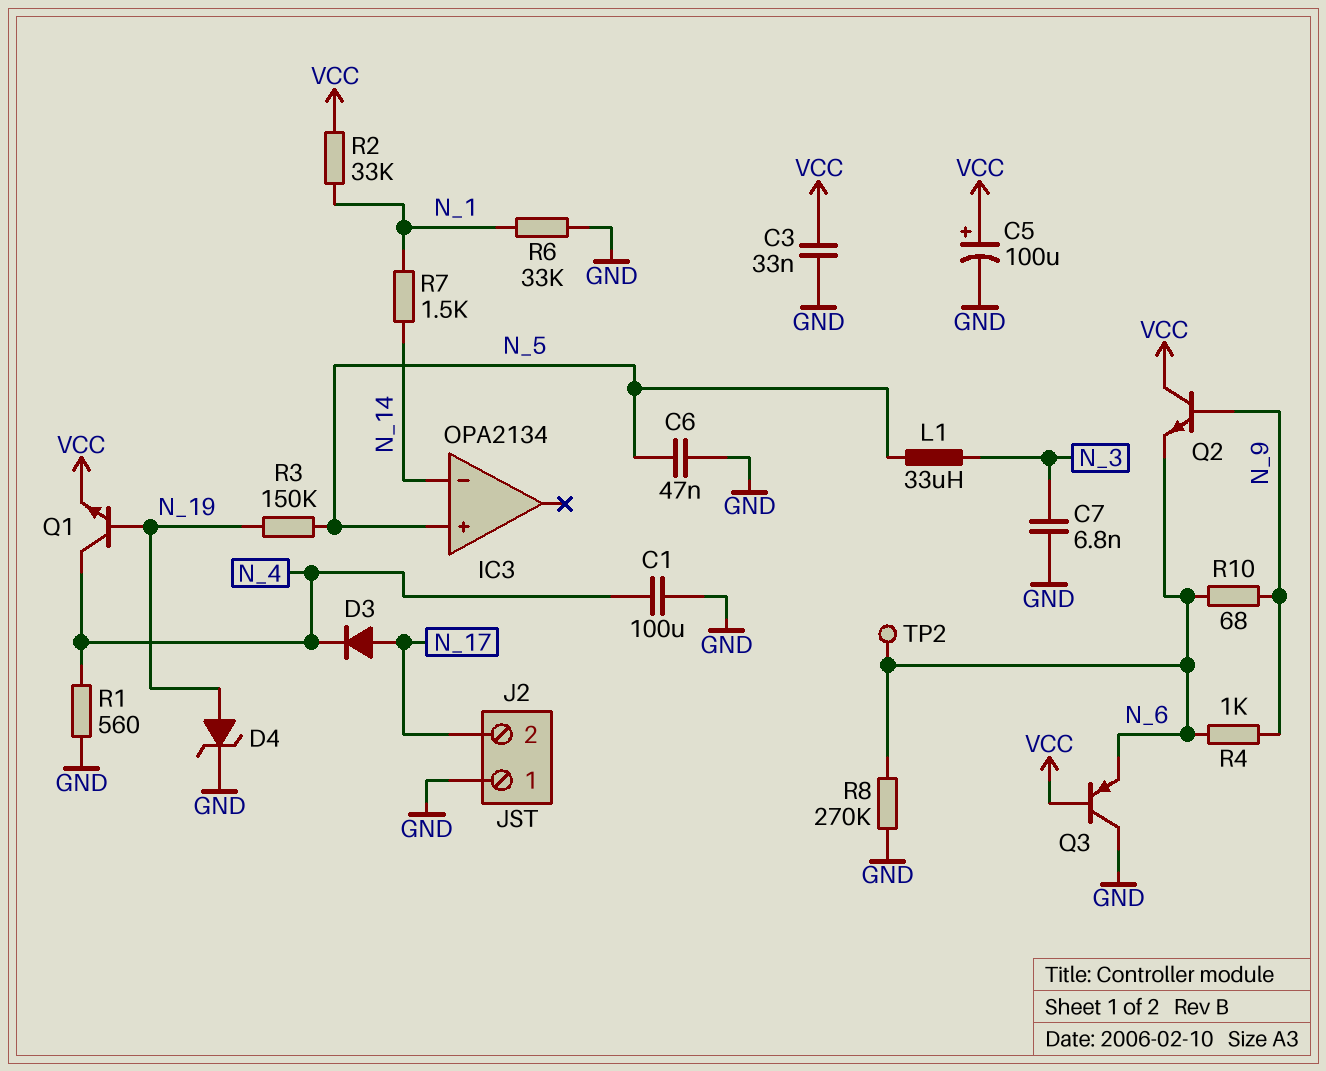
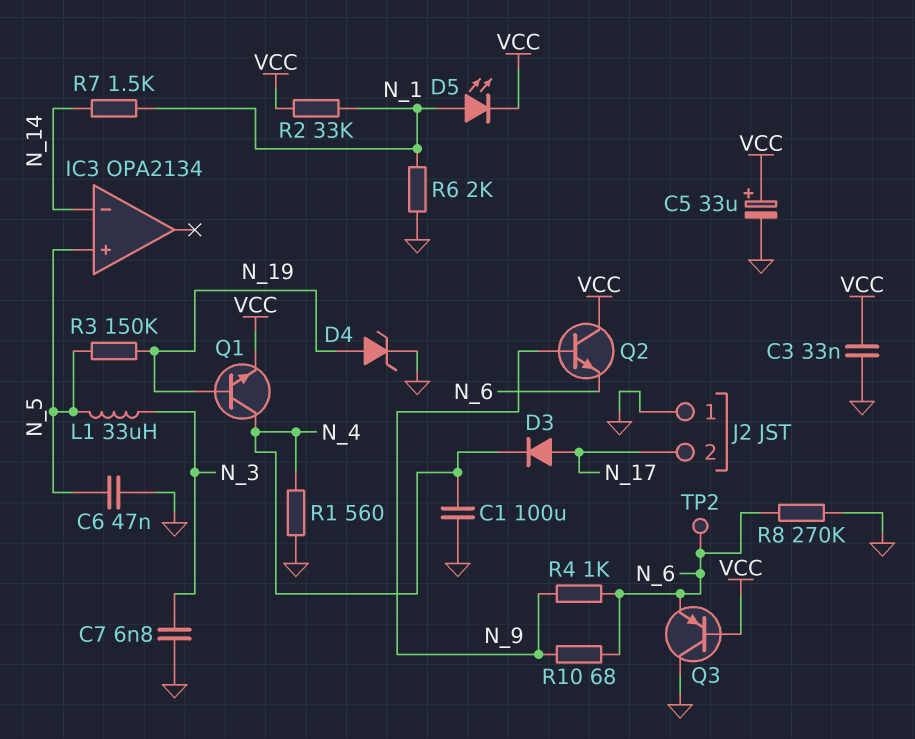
C5: 100uF (plus VCC, minus GND) -> 33uF (plus VCC, minus GND)
D5: none -> LED (A N_1, K VCC)
R6: 33k (GND, N_1) -> 2k (GND, N_1)

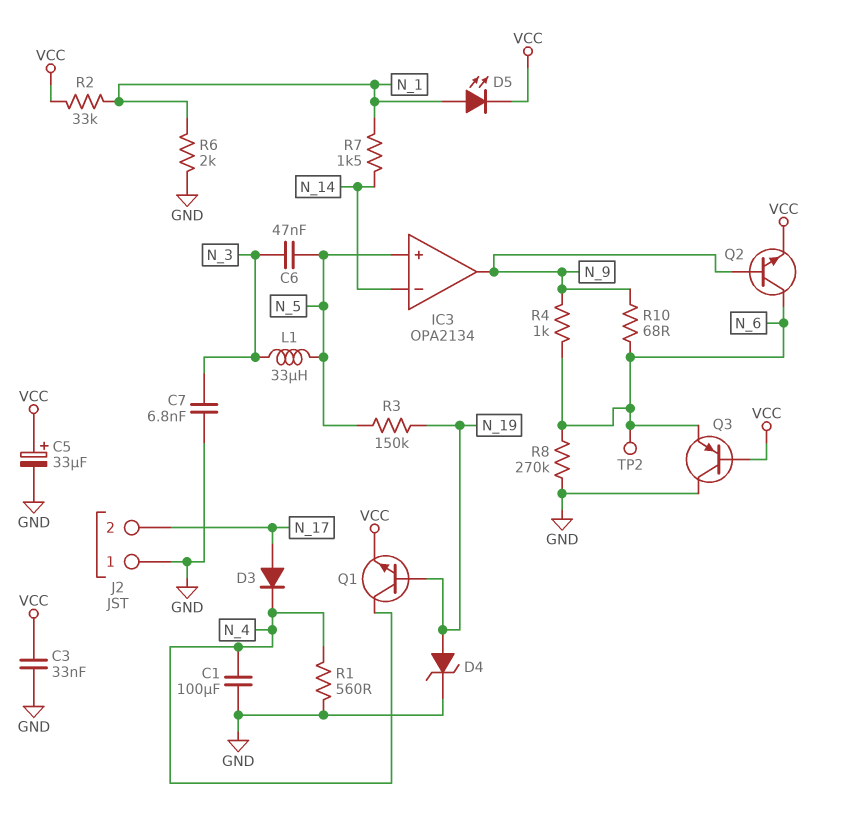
C6: 47nF (GND, N_5) -> 47nF (N_3, N_5)
IC3 pin out: none -> N_9
Q2: NPN (B N_9, C VCC, E N_6) -> NPN (B N_9, C N_6, E VCC)

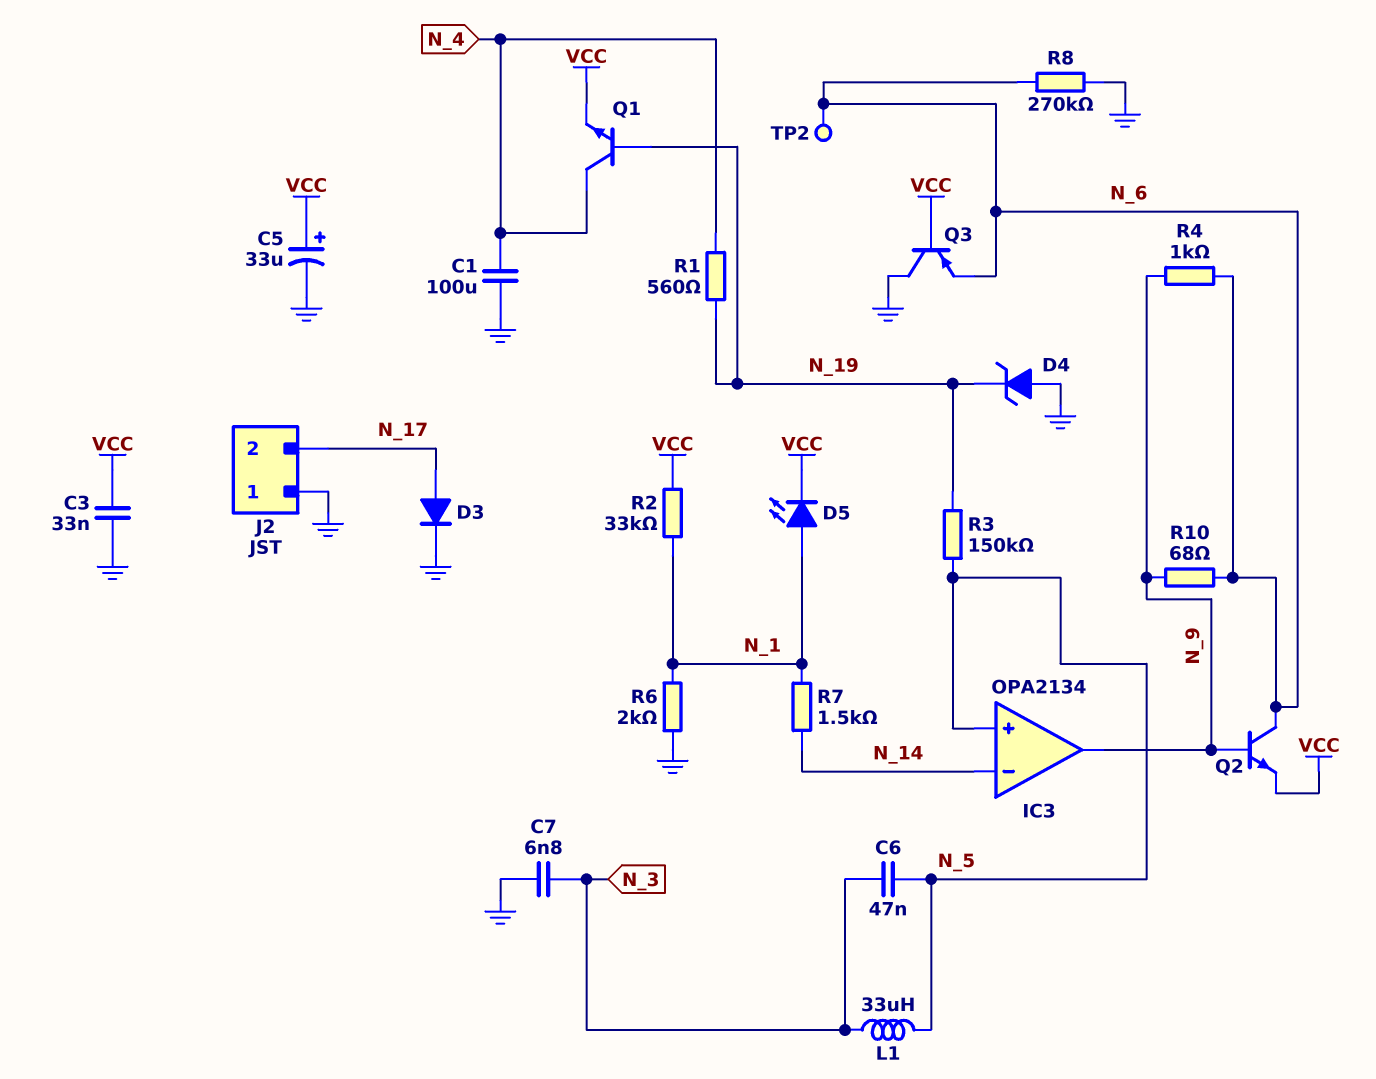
D3: diode (A N_17, K N_4) -> diode (A N_17, K GND)
D4: zener (A N_19, K GND) -> zener (A GND, K N_19)
R1: 560 (GND, N_4) -> 560 (N_4, N_19)

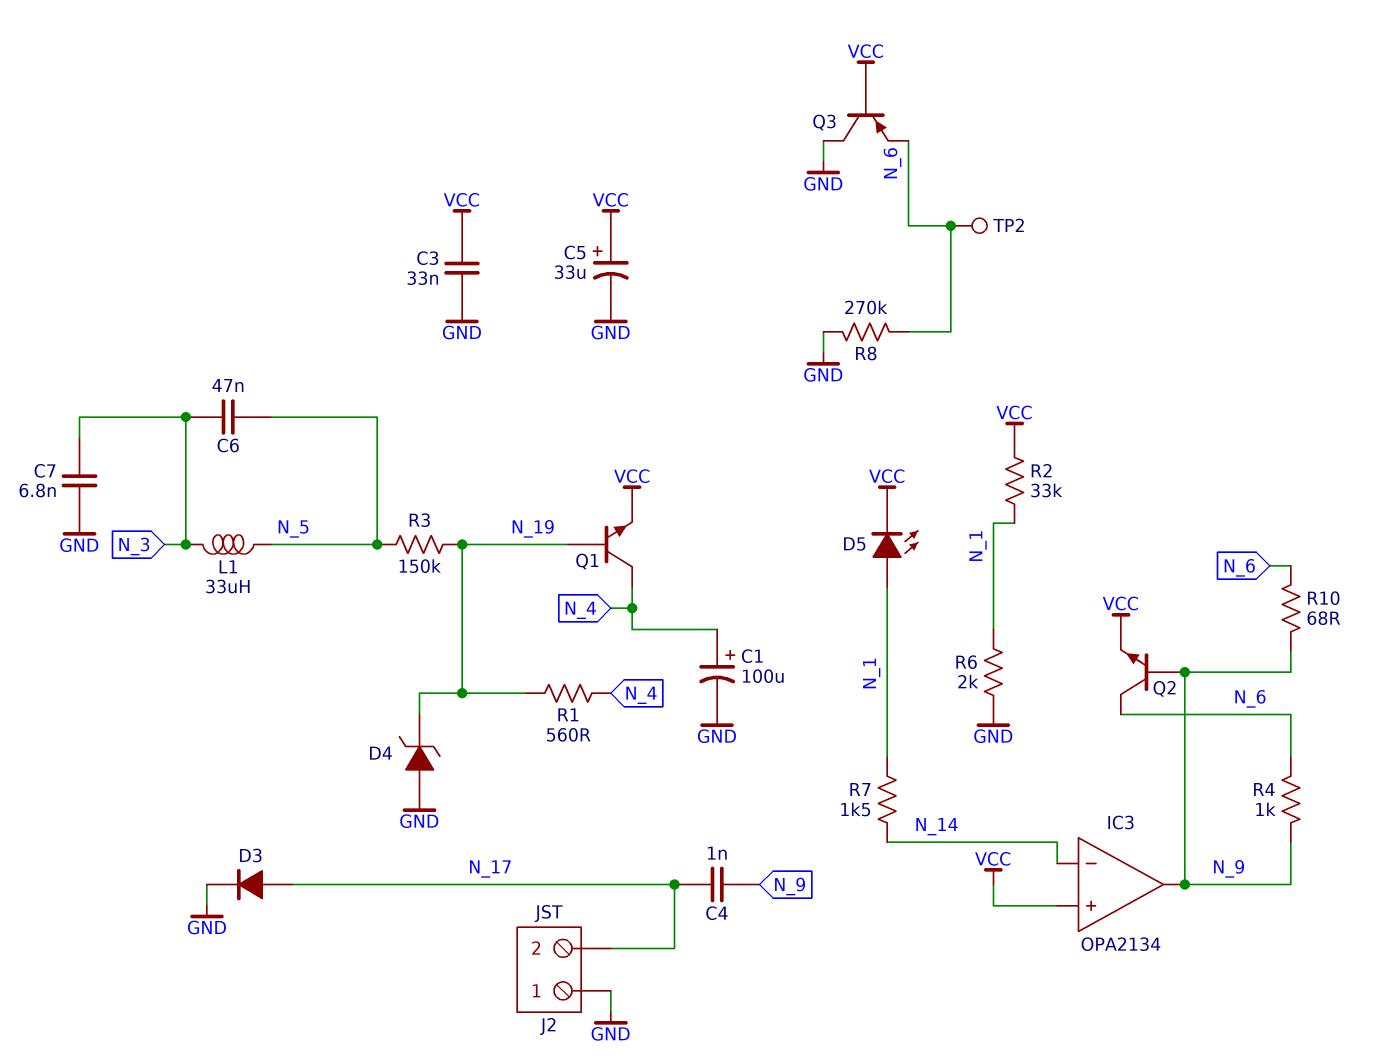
C1: 100uF (GND, N_4) -> 100uF (plus N_4, minus GND)
C4: none -> 1nF (N_9, N_17)
IC3 pin in+: N_5 -> VCC

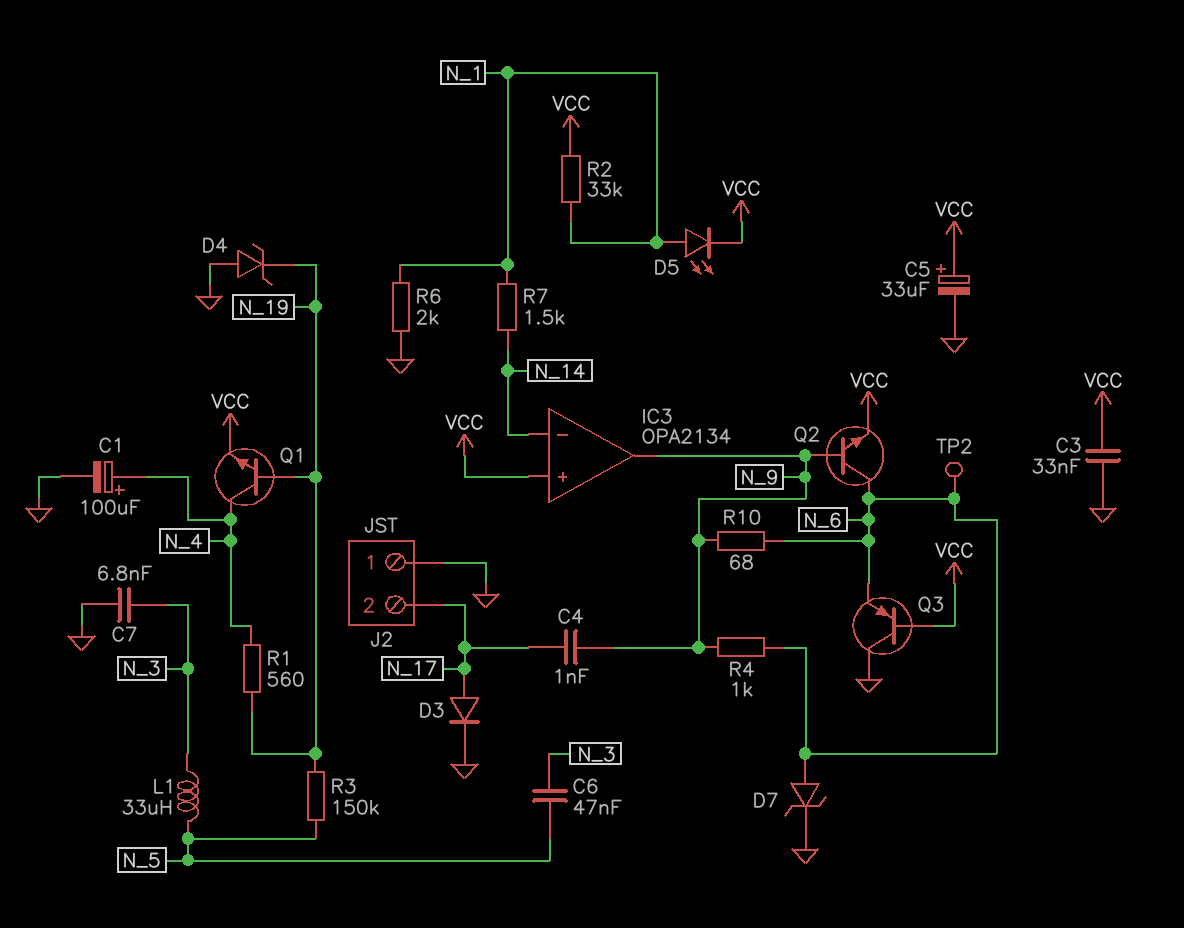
D7: none -> zener (A N_6, K GND)
R8: 270k (GND, N_6) -> none

